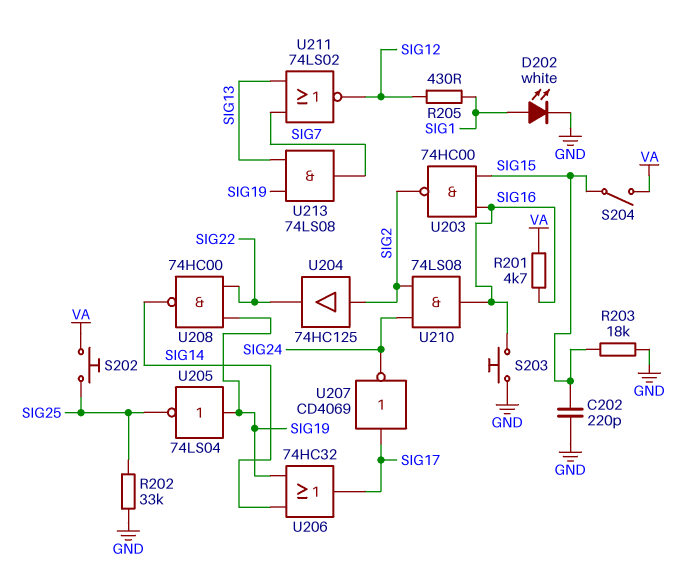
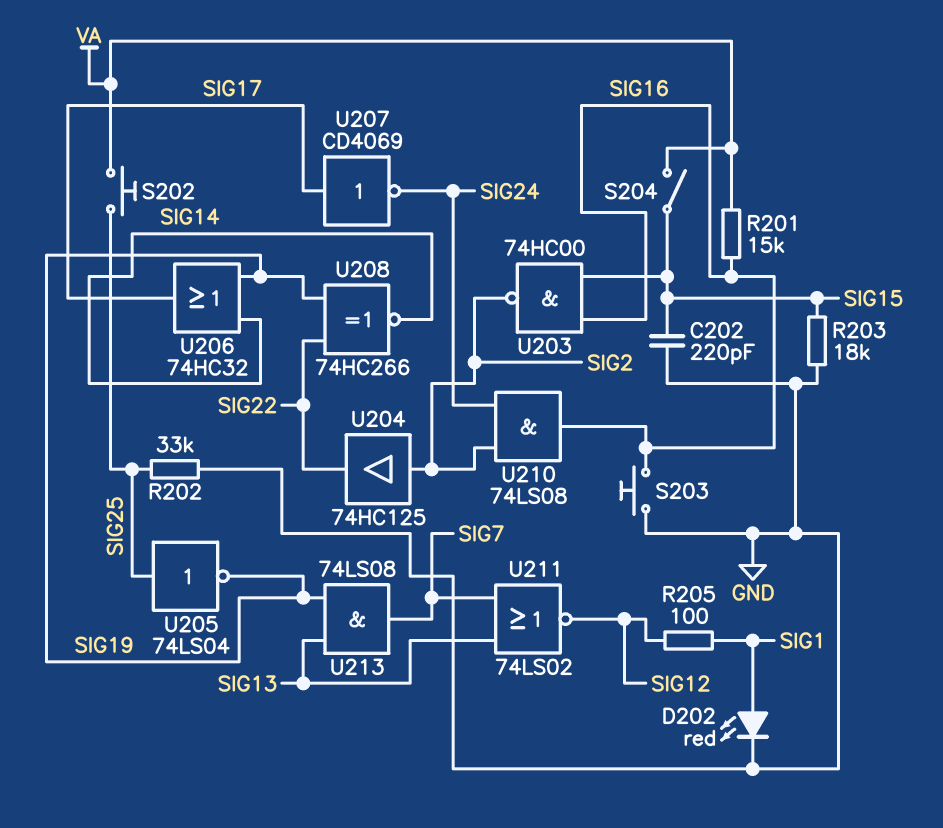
D202: LED white (A SIG1, K GND) -> LED red (A SIG1, K GND)
R201: 4.7k (SIG16, VA) -> 15k (SIG16, VA)
R205: 430 (SIG1, SIG12) -> 100 (SIG1, SIG12)
U205: NOT 74LS04 (in SIG19, out SIG25) -> NOT 74LS04 (in SIG25, out SIG19)
U208: NAND 74HC00 (in SIG19, in SIG22, out SIG14) -> XNOR 74HC266 (in SIG19, in SIG22, out SIG14)

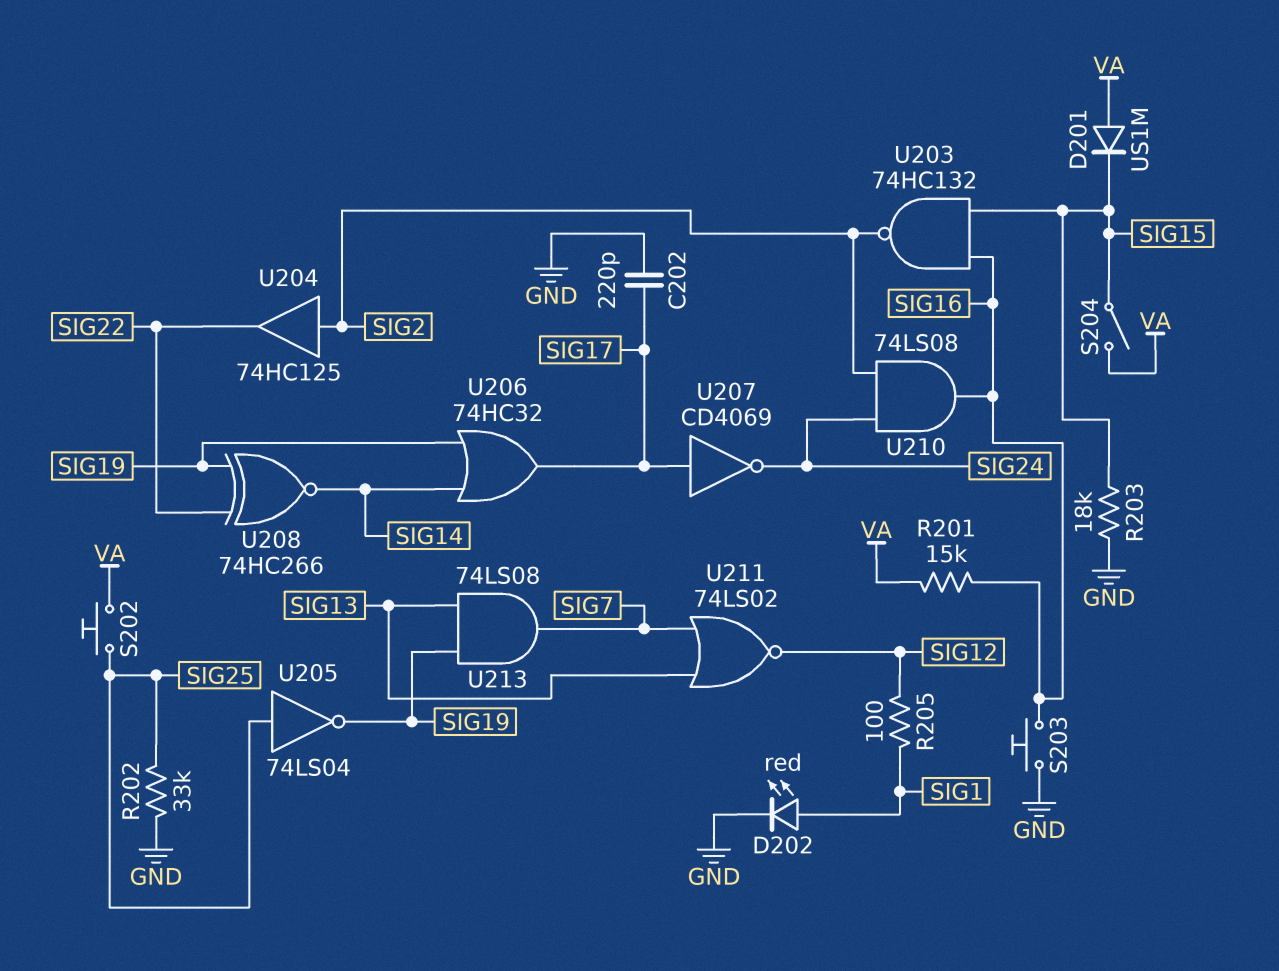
C202: 220pF (GND, SIG15) -> 220pF (GND, SIG17)
D201: none -> diode US1M (A VA, K SIG15)
U203: NAND 74HC00 (in SIG15, in SIG16, out SIG2) -> NAND 74HC132 (in SIG15, in SIG16, out SIG2)

